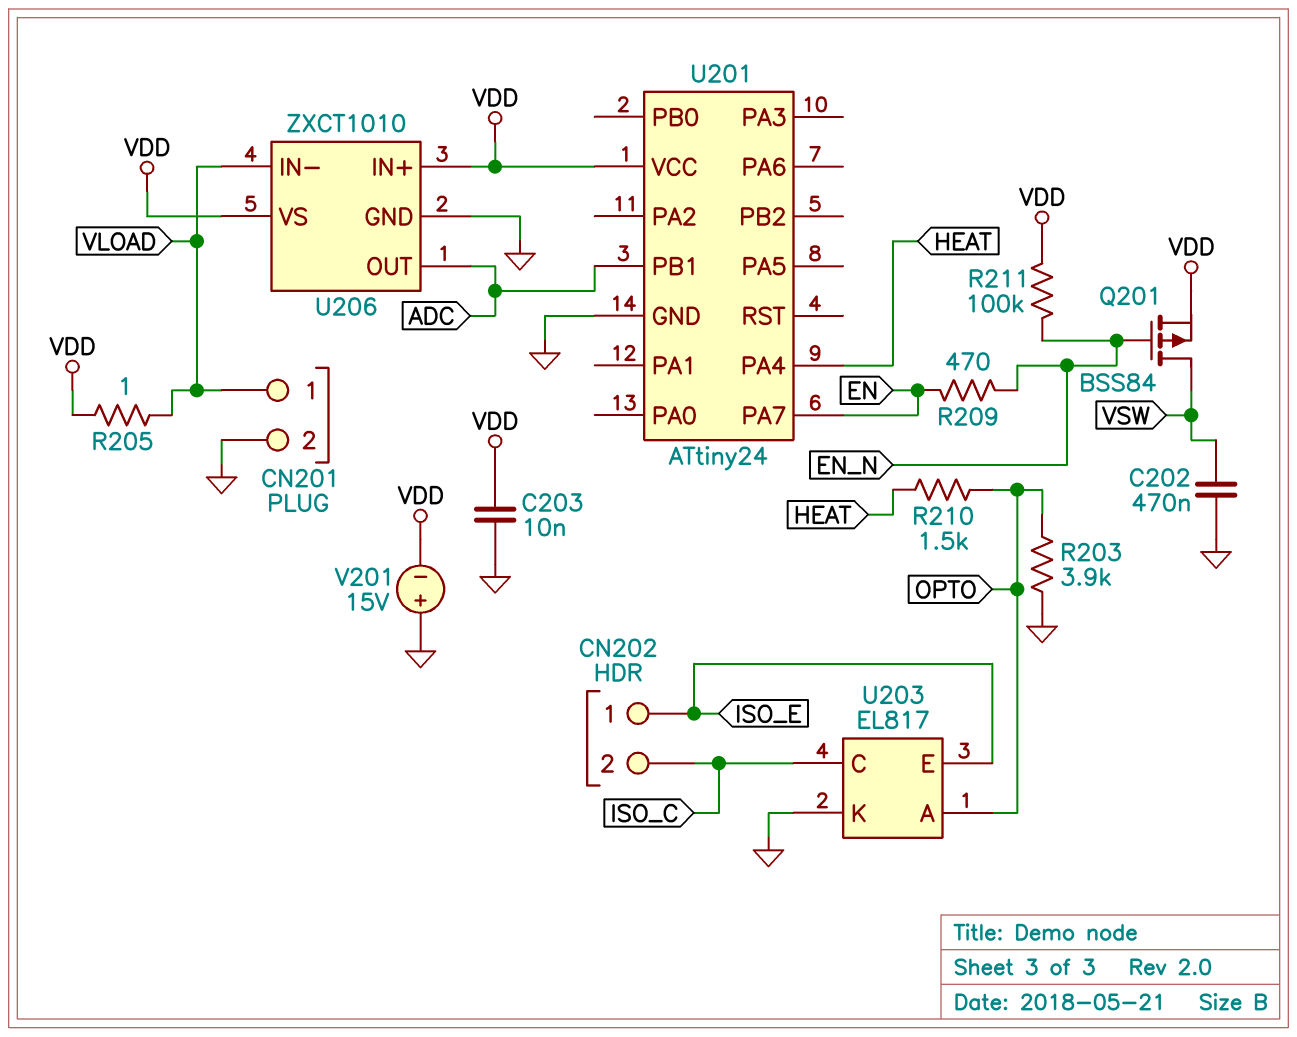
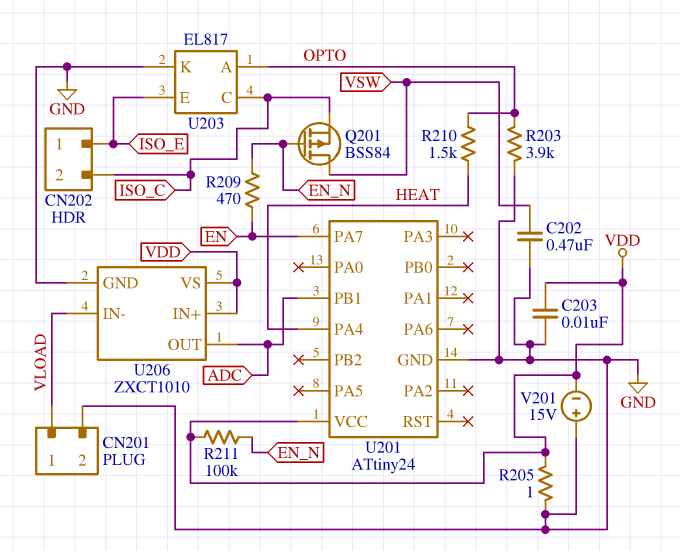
Q201: PMOS BSS84 (G EN_N, D VSW, S VDD) -> PMOS BSS84 (G EN_N, D VSW, S ISO_C)
R205: 1 (VDD, VLOAD) -> 1 (GND, VDD)

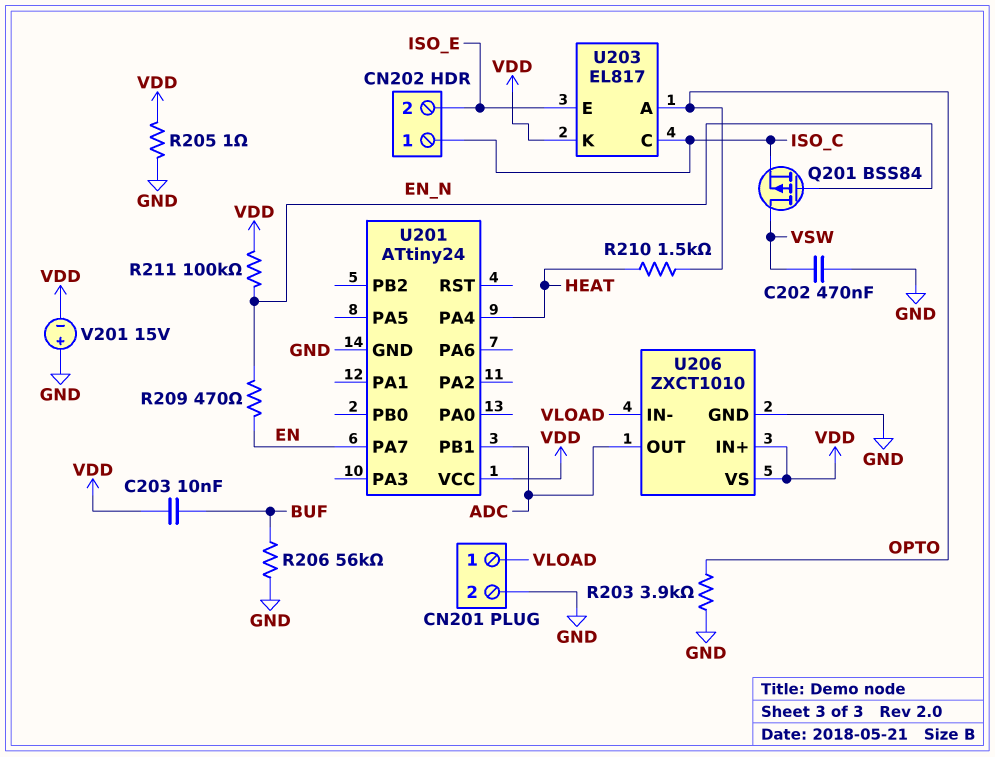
C203: 10nF (GND, VDD) -> 10nF (BUF, VDD)
CN202 pin 1: ISO_E -> ISO_C
CN202 pin 2: ISO_C -> ISO_E
R206: none -> 56k (BUF, GND)
U203 pin K: GND -> VDD

